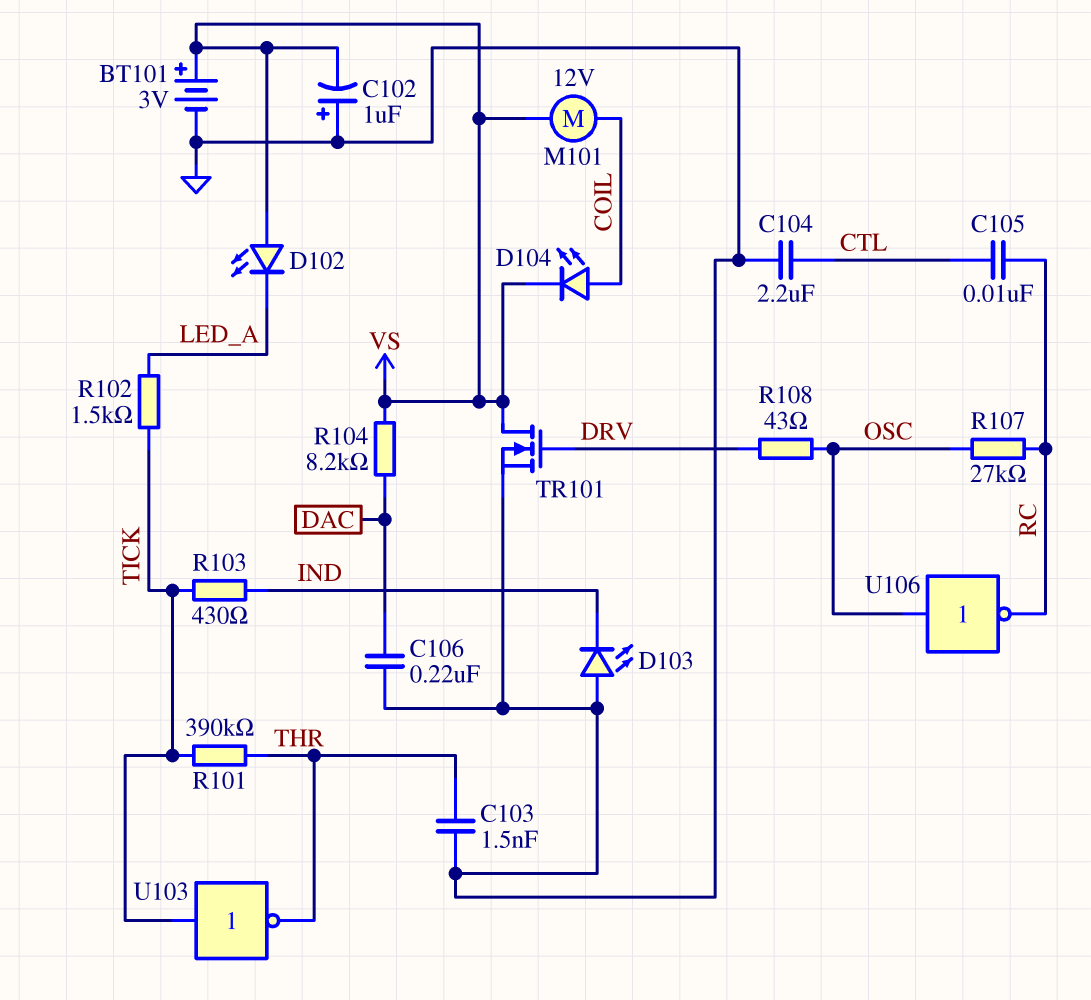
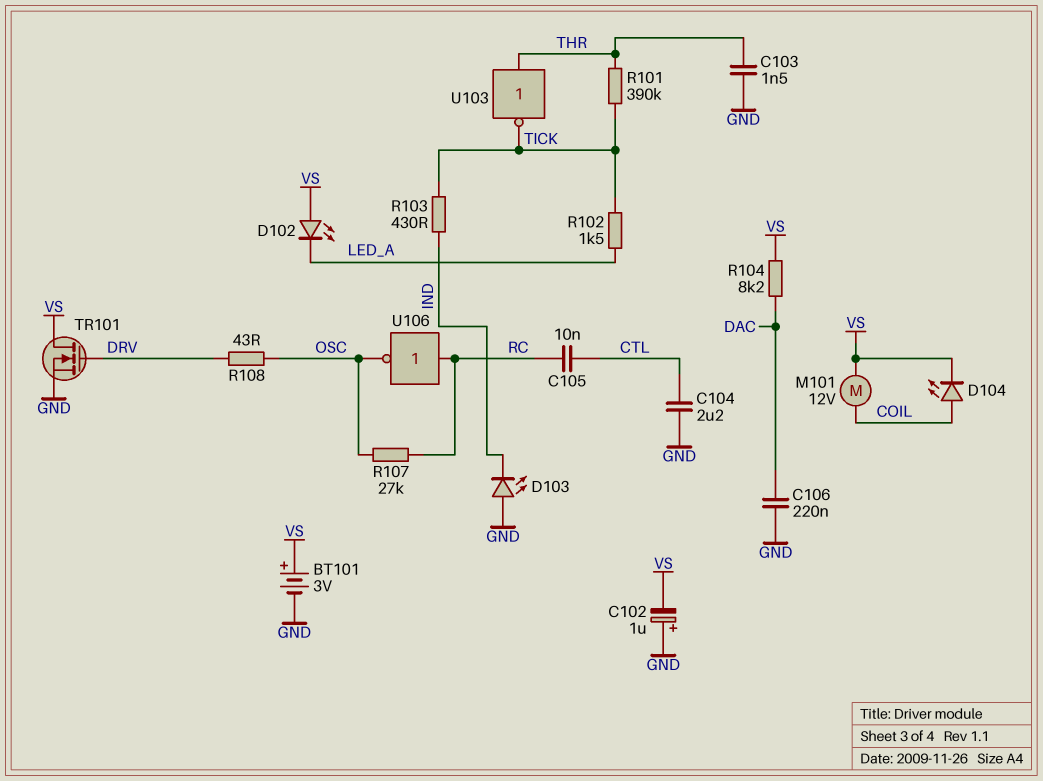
U103: NOT (in TICK, out THR) -> NOT (in THR, out TICK)
U106: NOT (in OSC, out RC) -> NOT (in RC, out OSC)

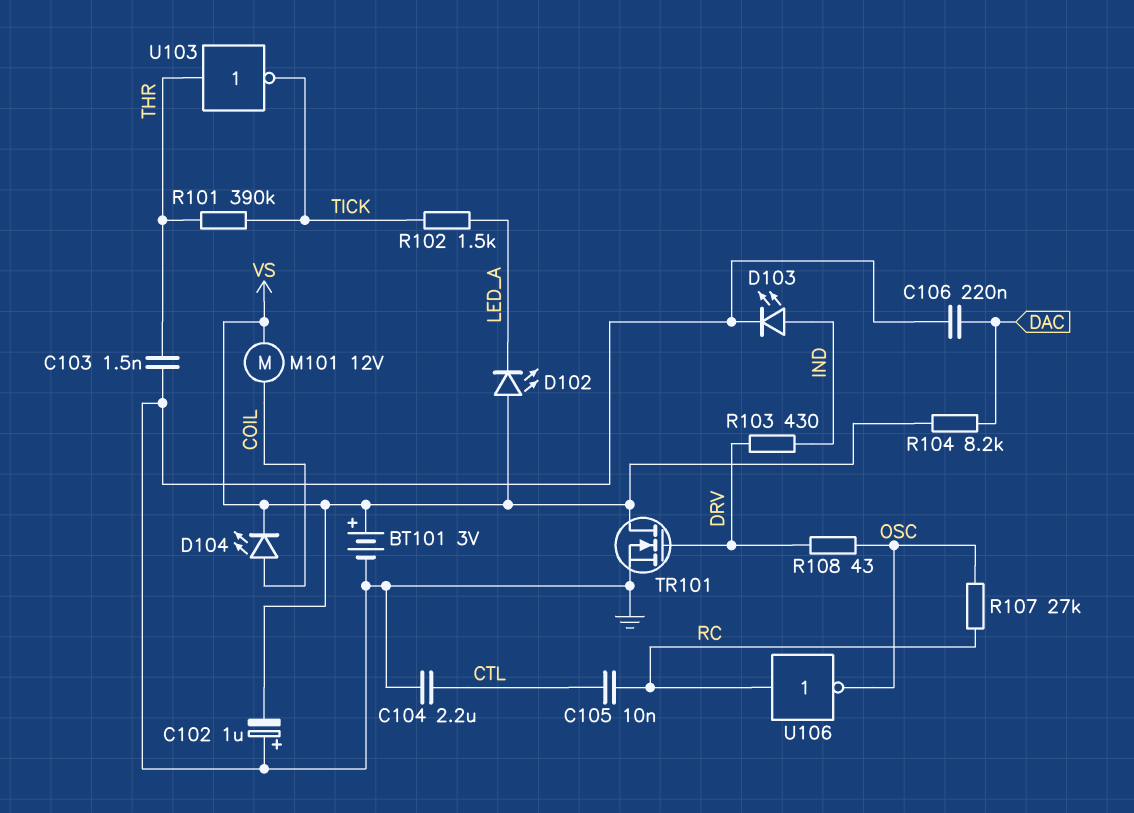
D103: LED (A GND, K IND) -> LED (A IND, K GND)
R103: 430 (IND, TICK) -> 430 (DRV, IND)

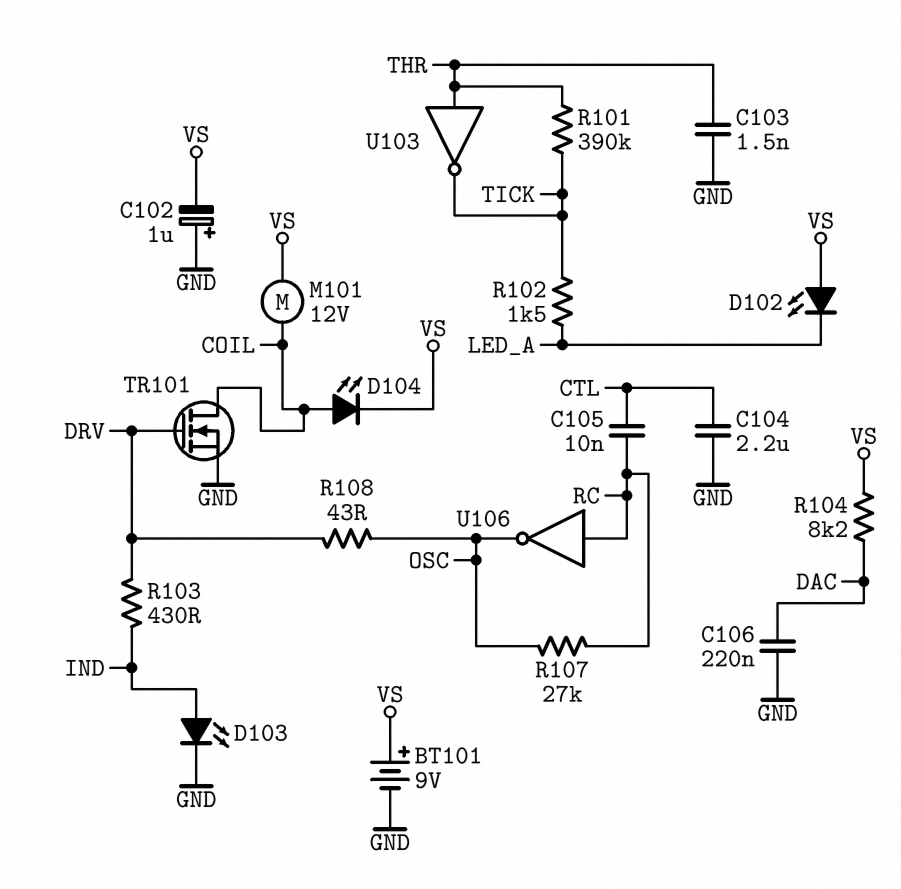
BT101: 3V (plus VS, minus GND) -> 9V (plus VS, minus GND)
TR101: NMOS (G DRV, D VS, S GND) -> NMOS (G DRV, D COIL, S GND)

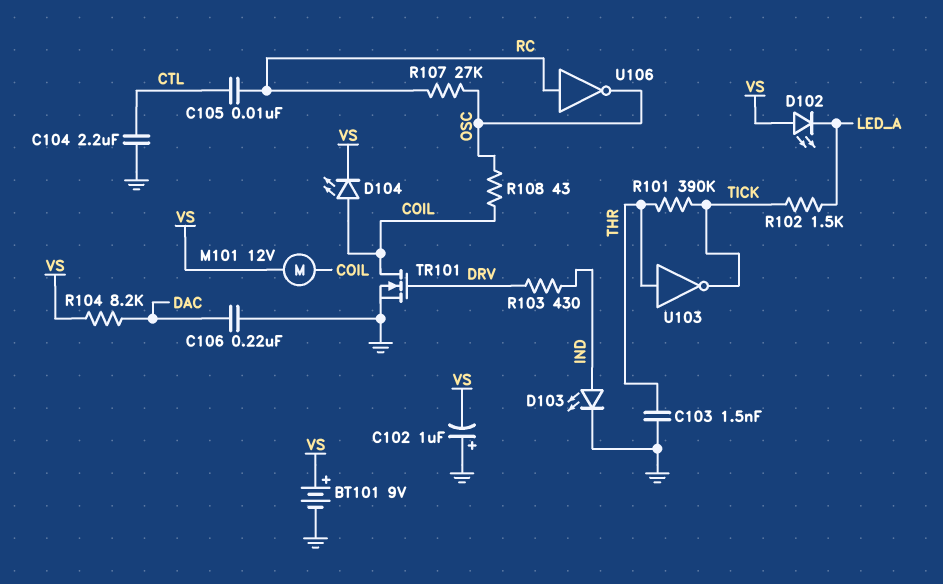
R108: 43 (DRV, OSC) -> 43 (COIL, OSC)

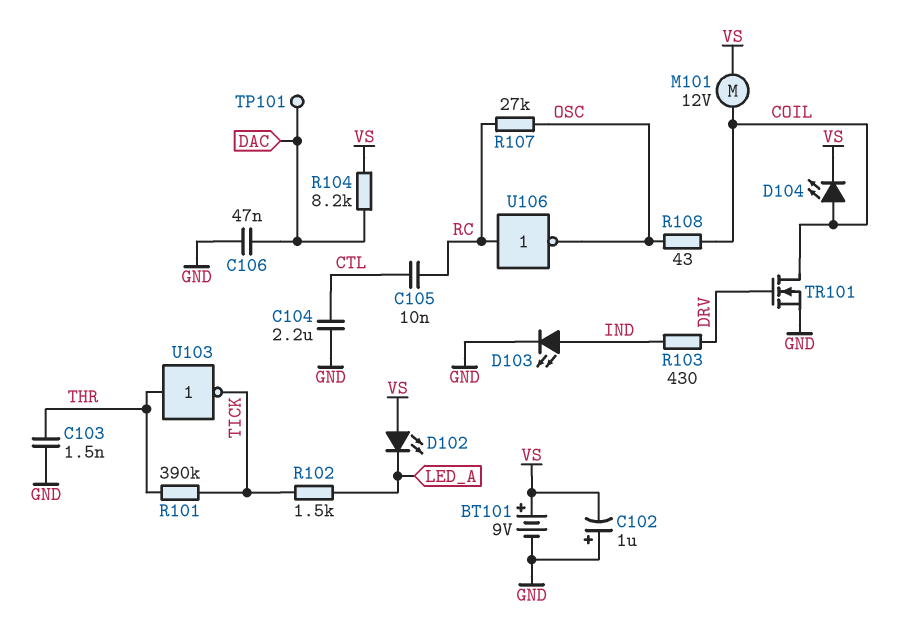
C106: 220nF (DAC, GND) -> 47nF (DAC, GND)
TP101: none -> test point (DAC)

